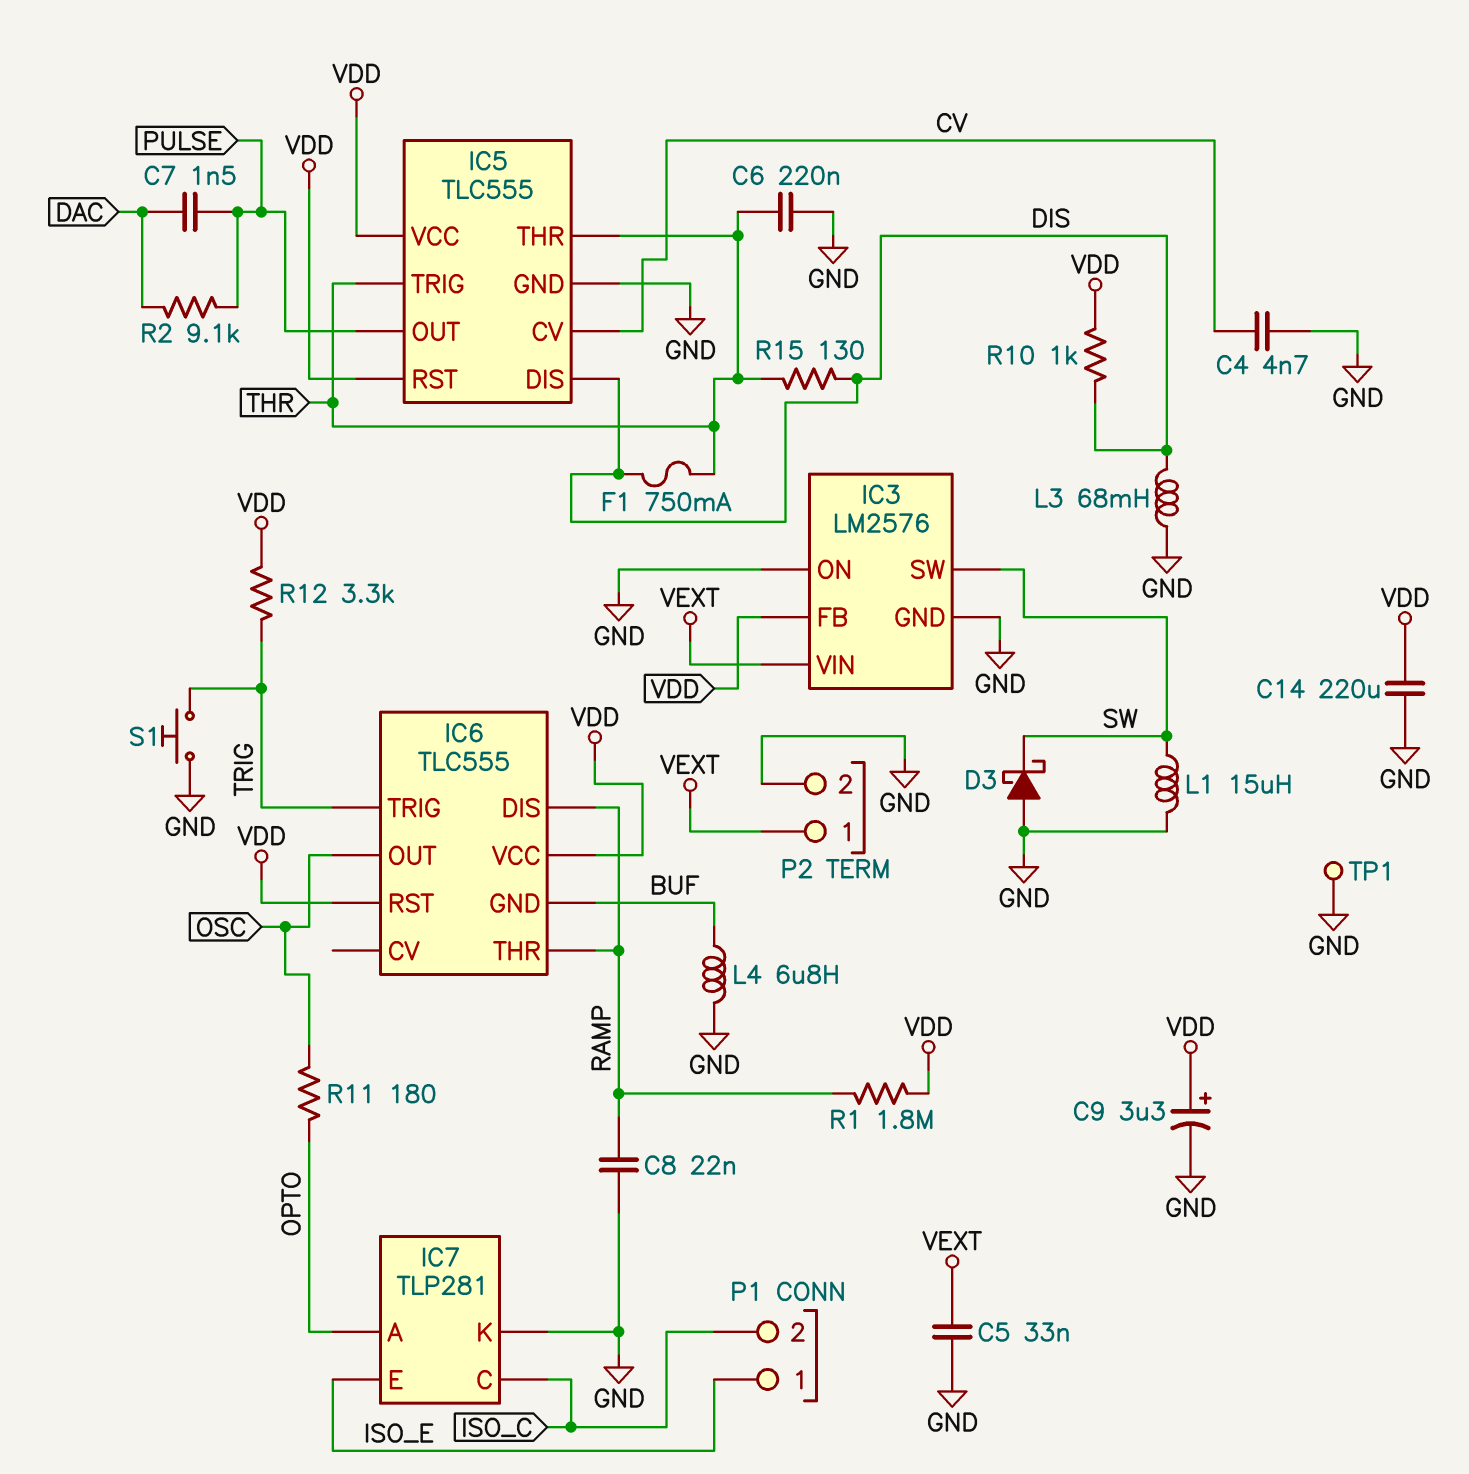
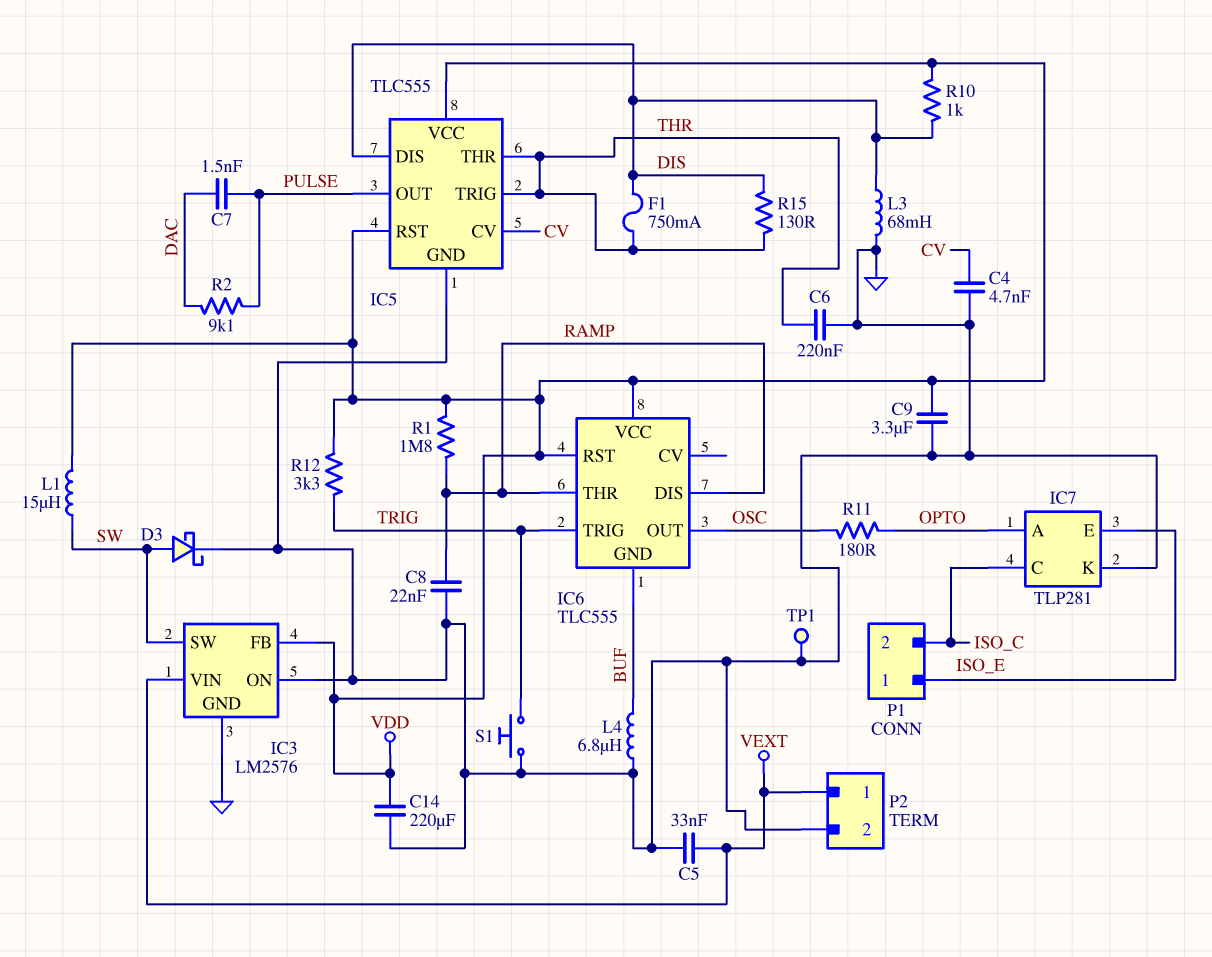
C9: 3.3uF (plus VDD, minus GND) -> 3.3uF (GND, VDD)
D3: schottky (A GND, K SW) -> schottky (A SW, K GND)
L1: 15uH (GND, SW) -> 15uH (SW, VDD)

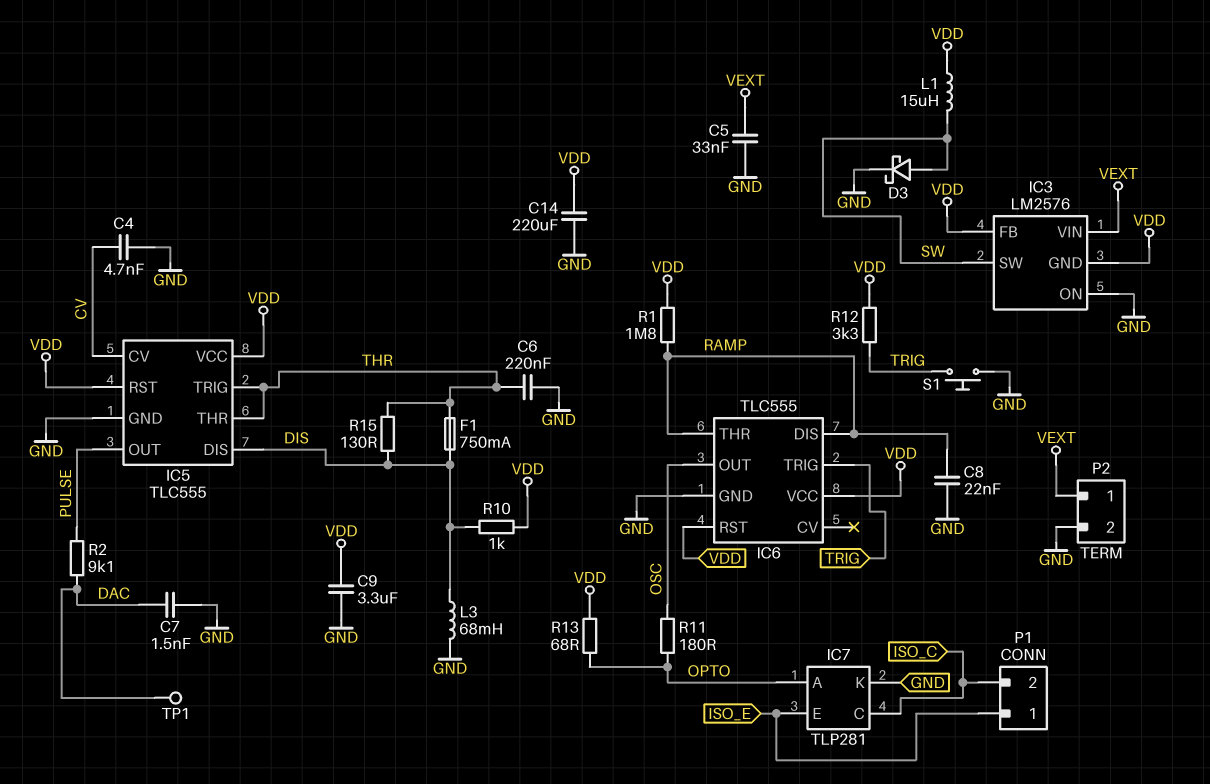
C7: 1.5nF (DAC, PULSE) -> 1.5nF (DAC, GND)
IC3 pin GND: GND -> VDD
IC6 pin GND: BUF -> GND
L4: 6.8uH (BUF, GND) -> none
R13: none -> 68 (OPTO, VDD)
TP1: test point (GND) -> test point (DAC)

